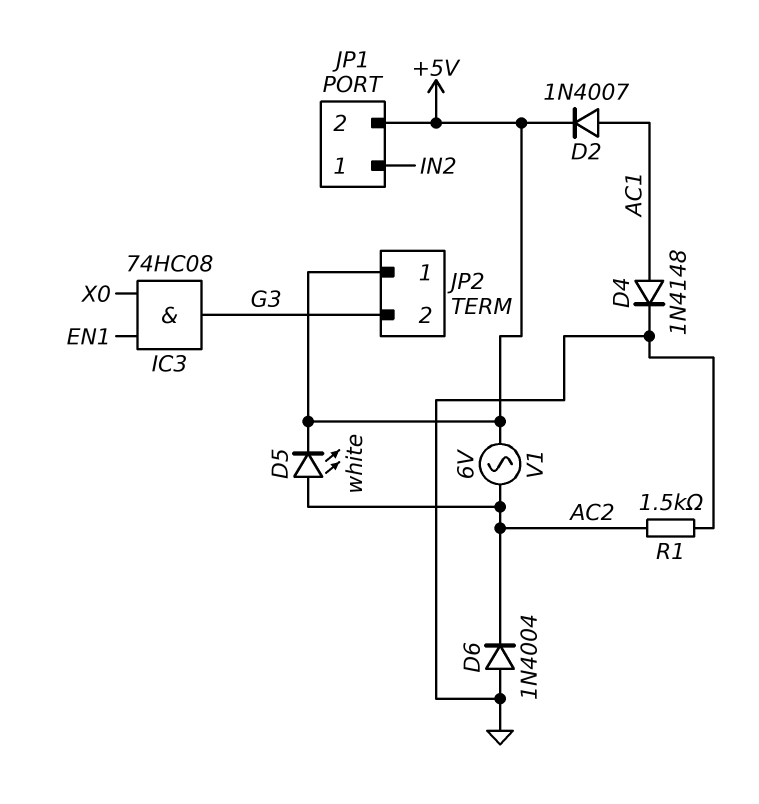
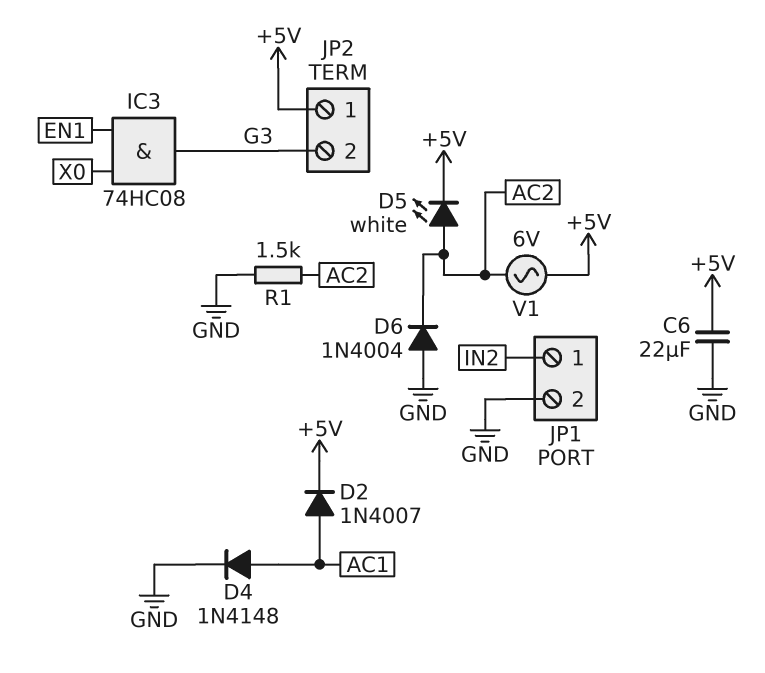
C6: none -> 22uF (+5V, GND)
JP1 pin 2: +5V -> GND

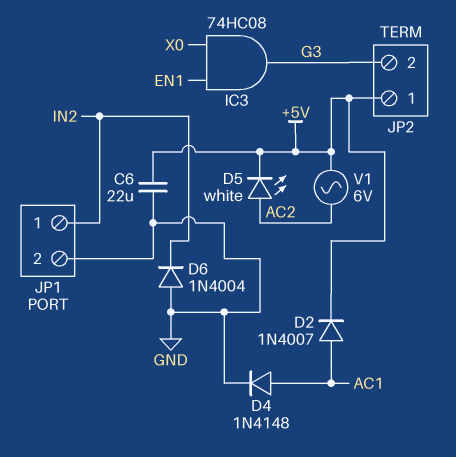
D6: diode 1N4004 (A GND, K AC2) -> diode 1N4004 (A GND, K IN2)
R1: 1.5k (AC2, GND) -> none

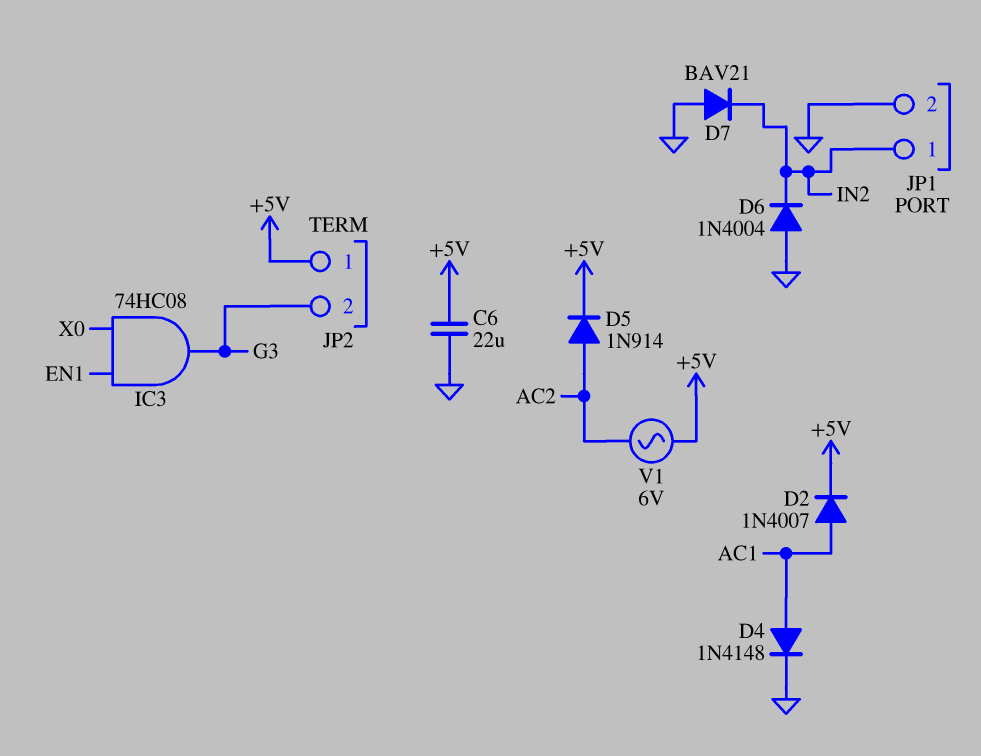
D5: LED white (A AC2, K +5V) -> diode 1N914 (A AC2, K +5V)
D7: none -> diode BAV21 (A GND, K IN2)

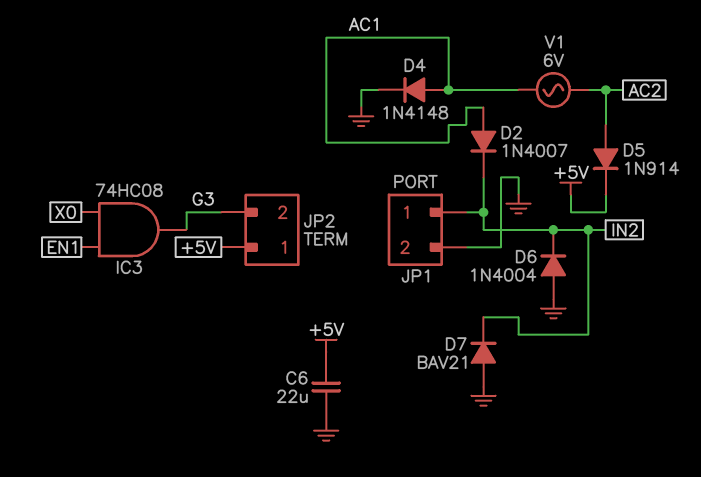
D2: diode 1N4007 (A AC1, K +5V) -> diode 1N4007 (A AC1, K IN2)
V1: AC 6V (+5V, AC2) -> AC 6V (AC1, AC2)

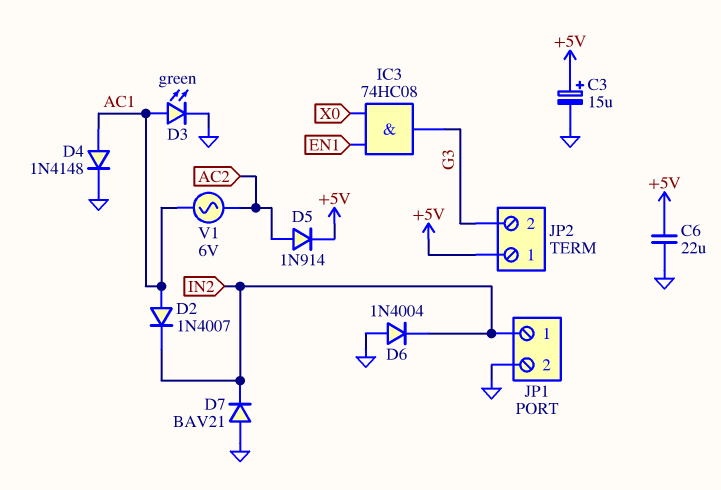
C3: none -> 15uF (plus +5V, minus GND)
D3: none -> LED green (A AC1, K GND)

